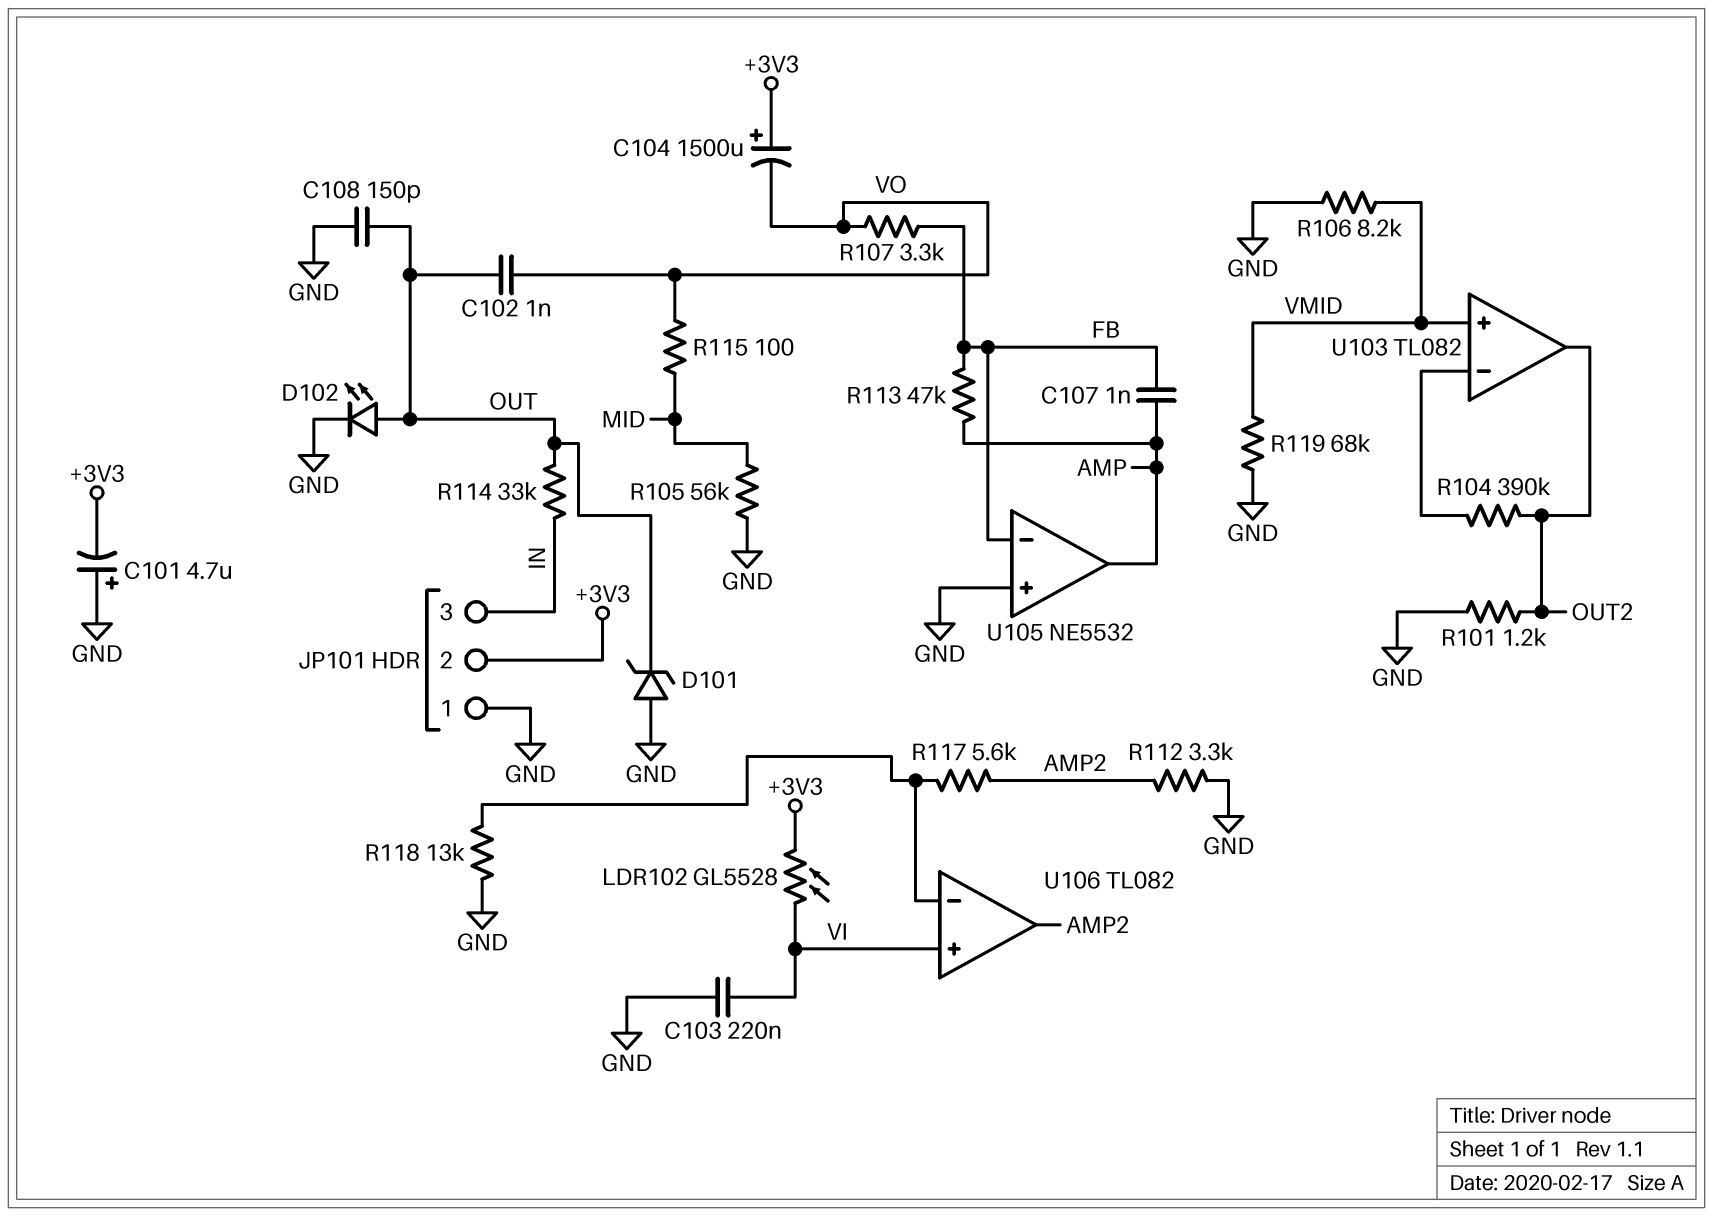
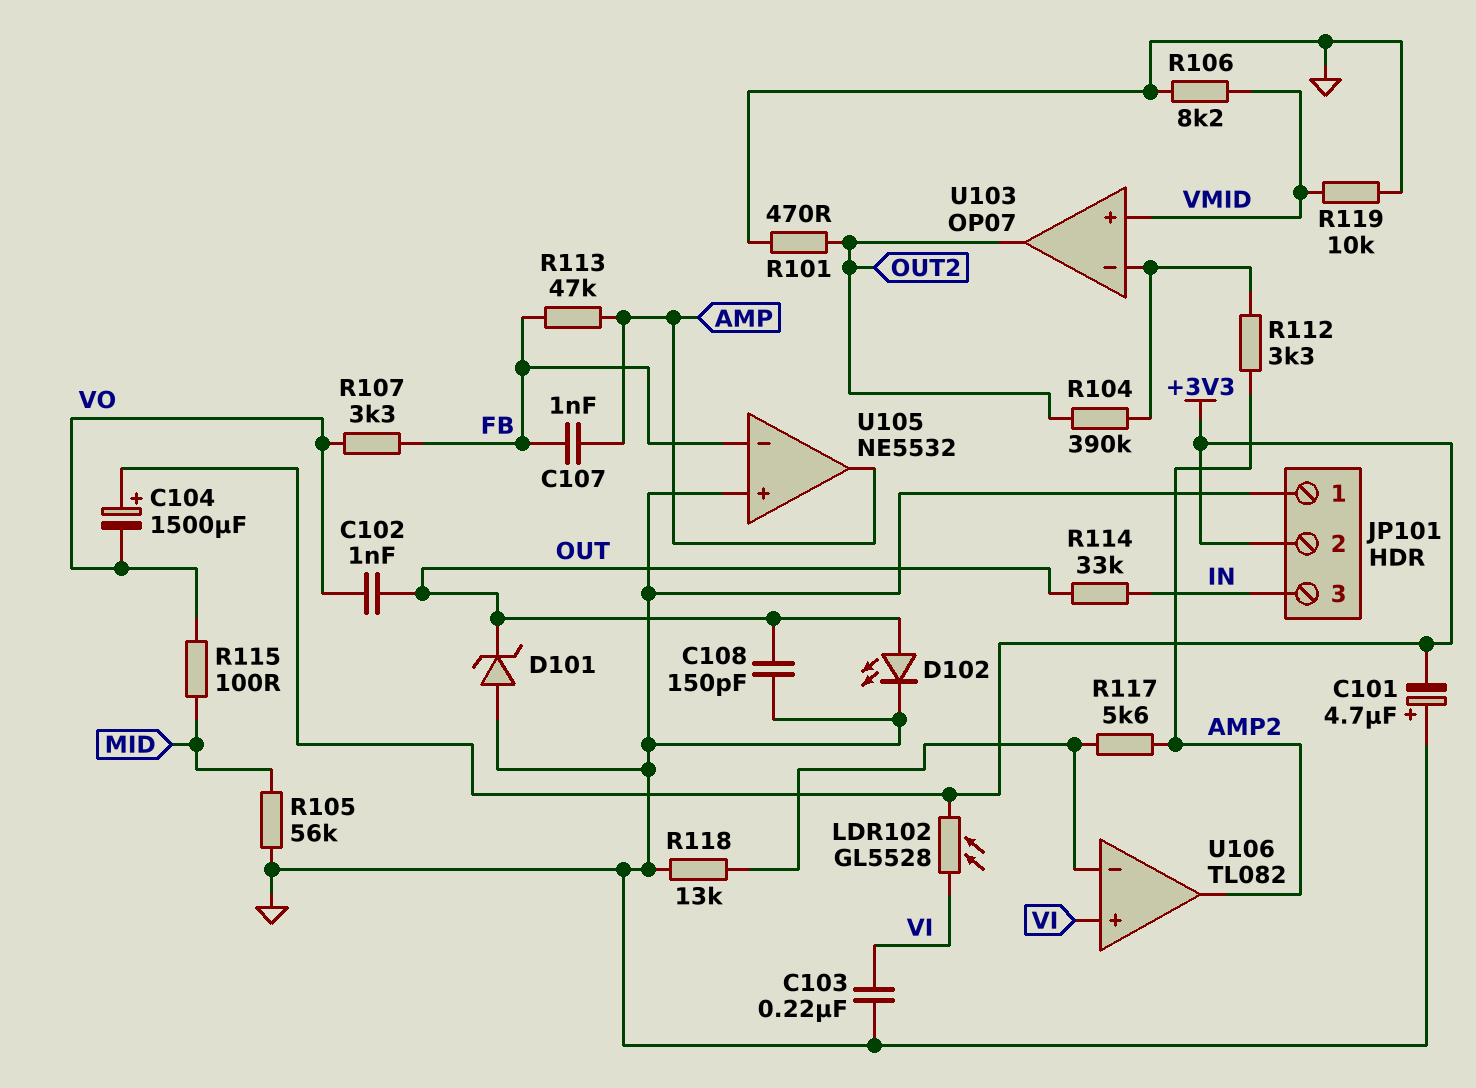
R101: 1.2k (GND, OUT2) -> 470 (GND, OUT2)
R112: 3.3k (AMP2, GND) -> 3.3k (AMP2, U103/in-)
R119: 68k (GND, VMID) -> 10k (GND, VMID)
U103: TL082 -> OP07

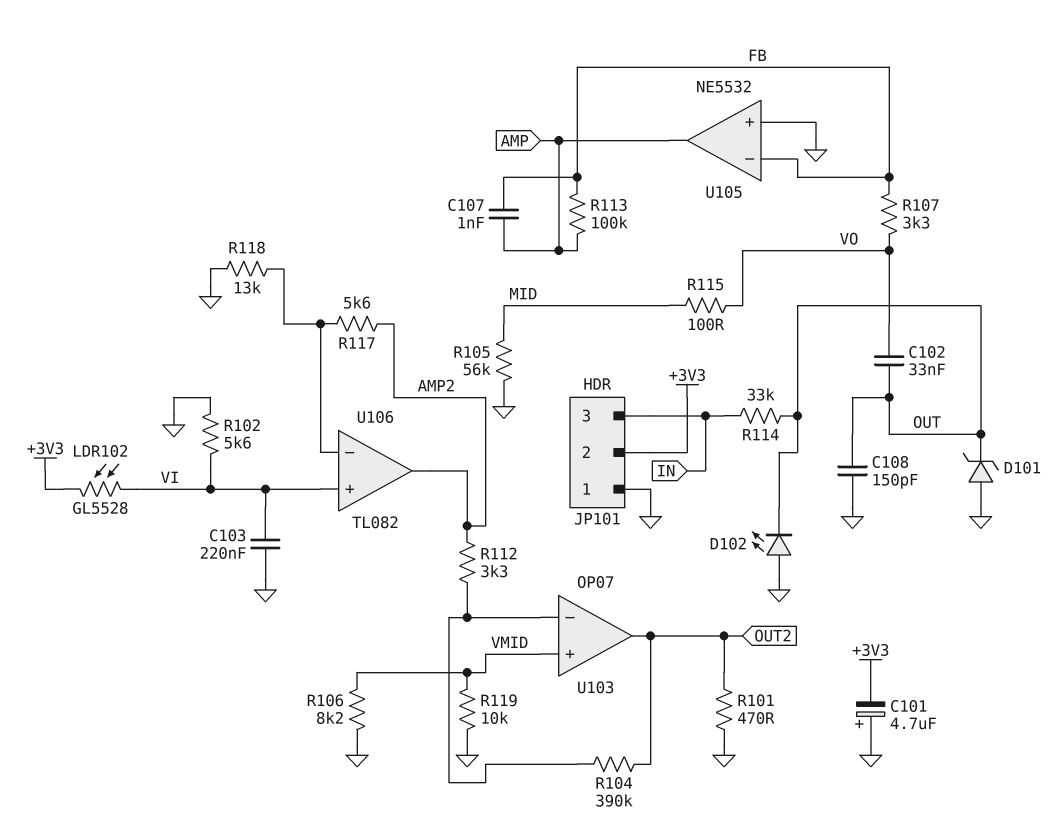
C102: 1nF (OUT, VO) -> 33nF (OUT, VO)
C104: 1500uF (plus +3V3, minus VO) -> none
D102: LED (A OUT, K GND) -> LED (A GND, K OUT)
R102: none -> 5.6k (GND, VI)
R113: 47k (AMP, FB) -> 100k (AMP, FB)

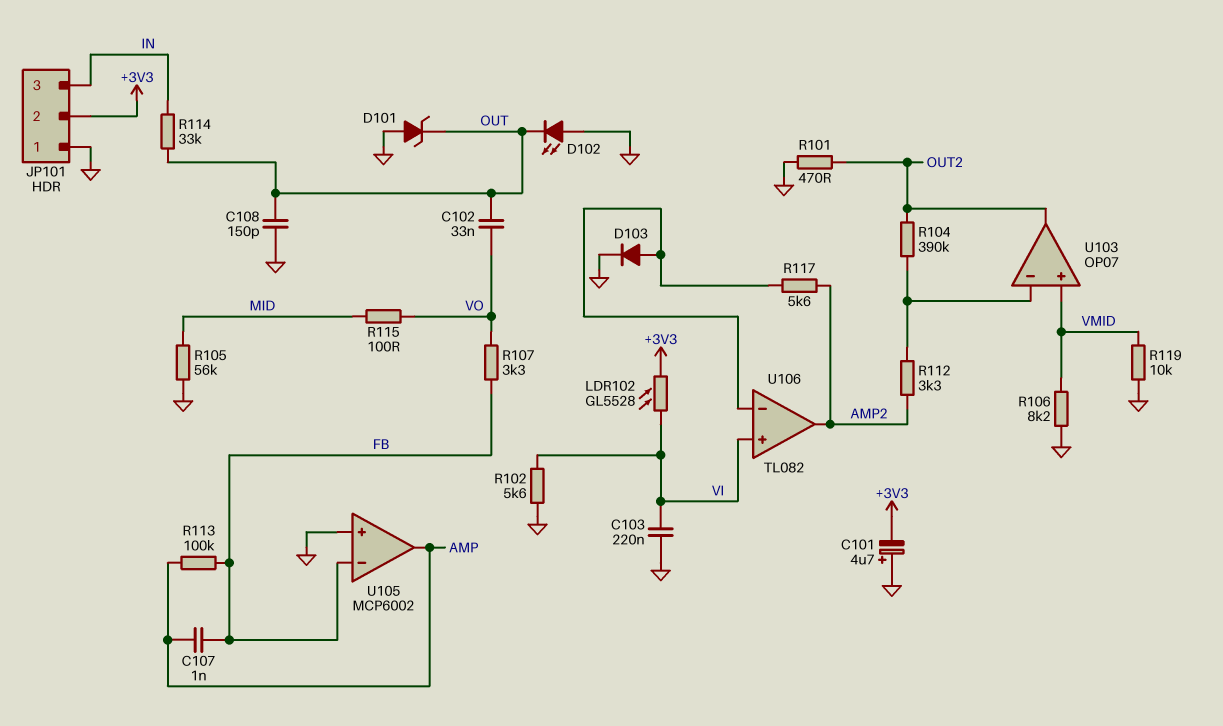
D103: none -> diode (A U106/in-, K GND)
R118: 13k (GND, U106/in-) -> none
U105: NE5532 -> MCP6002

